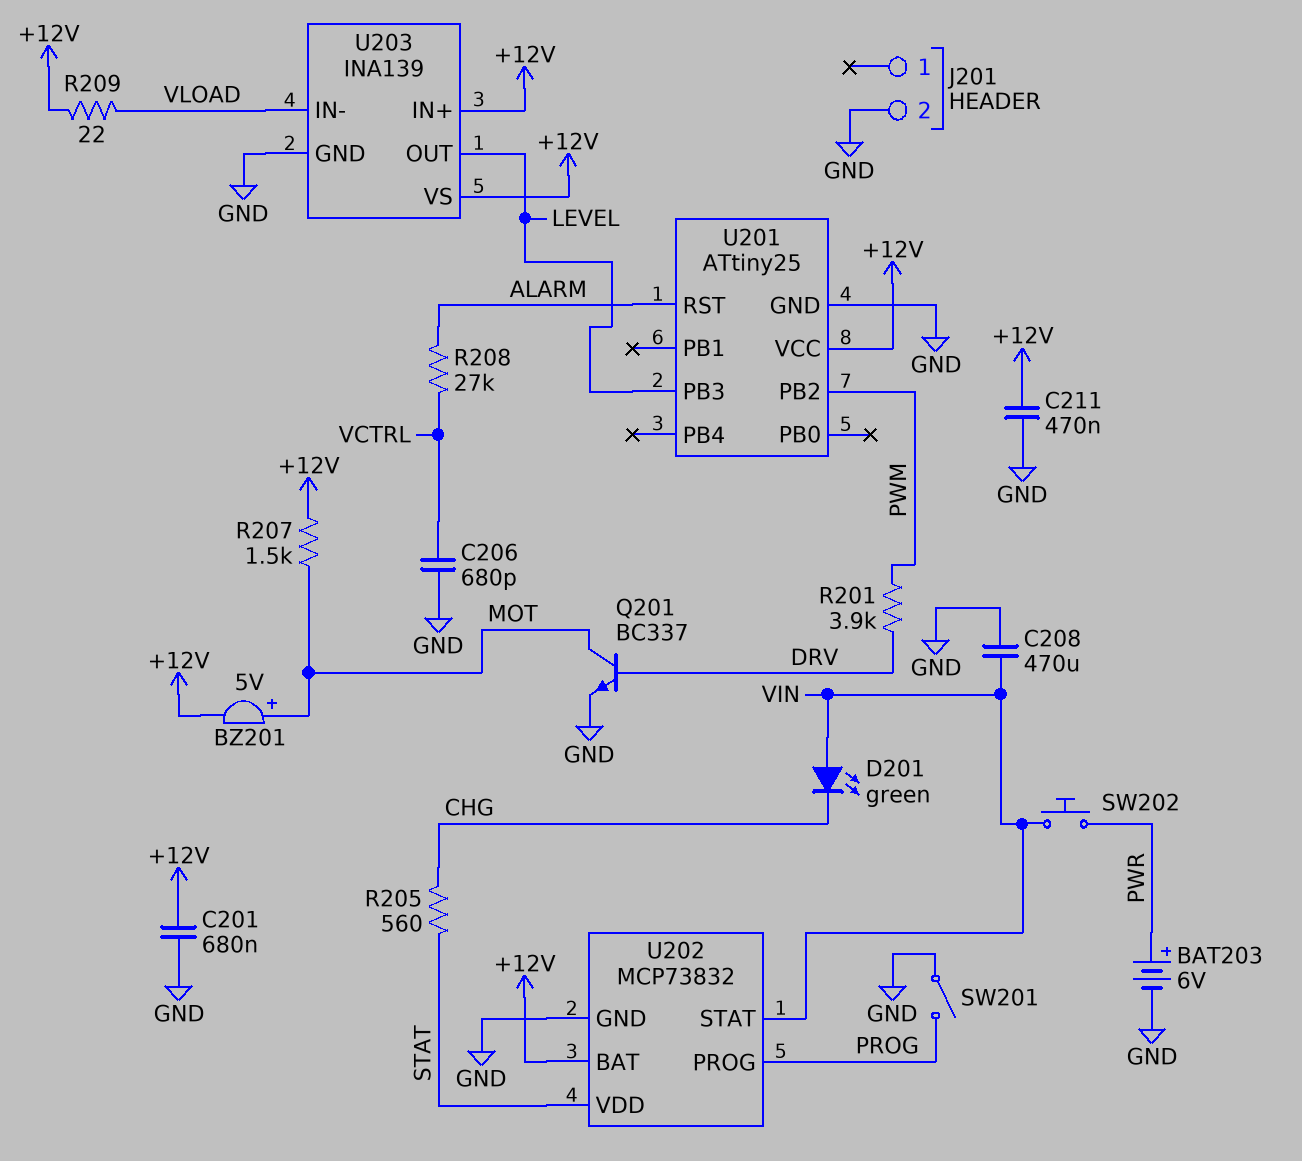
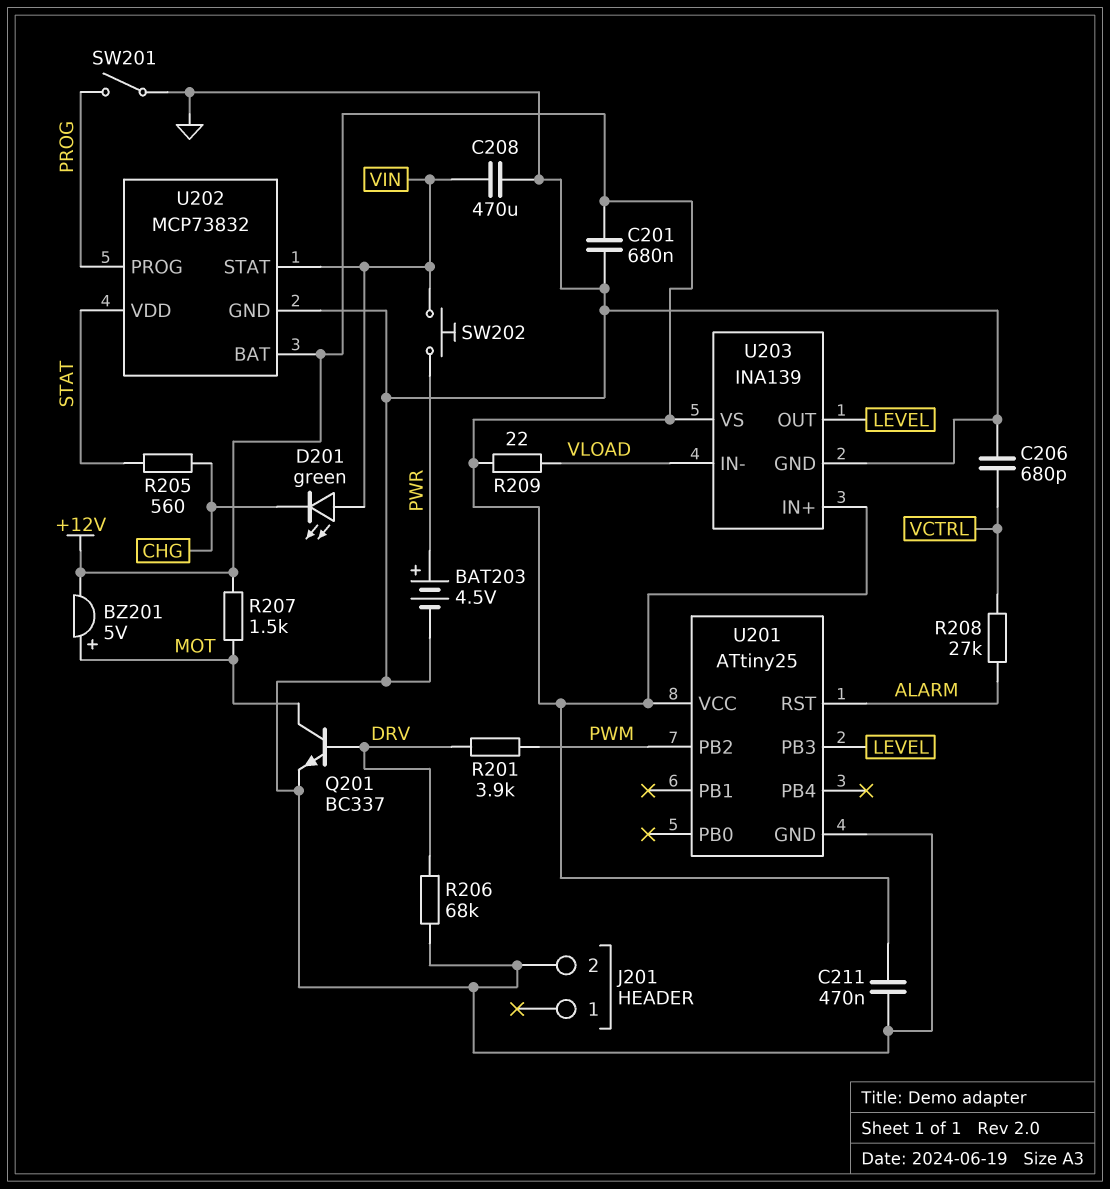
BAT203: 6V (plus PWR, minus GND) -> 4.5V (plus PWR, minus GND)
R206: none -> 68k (DRV, GND)

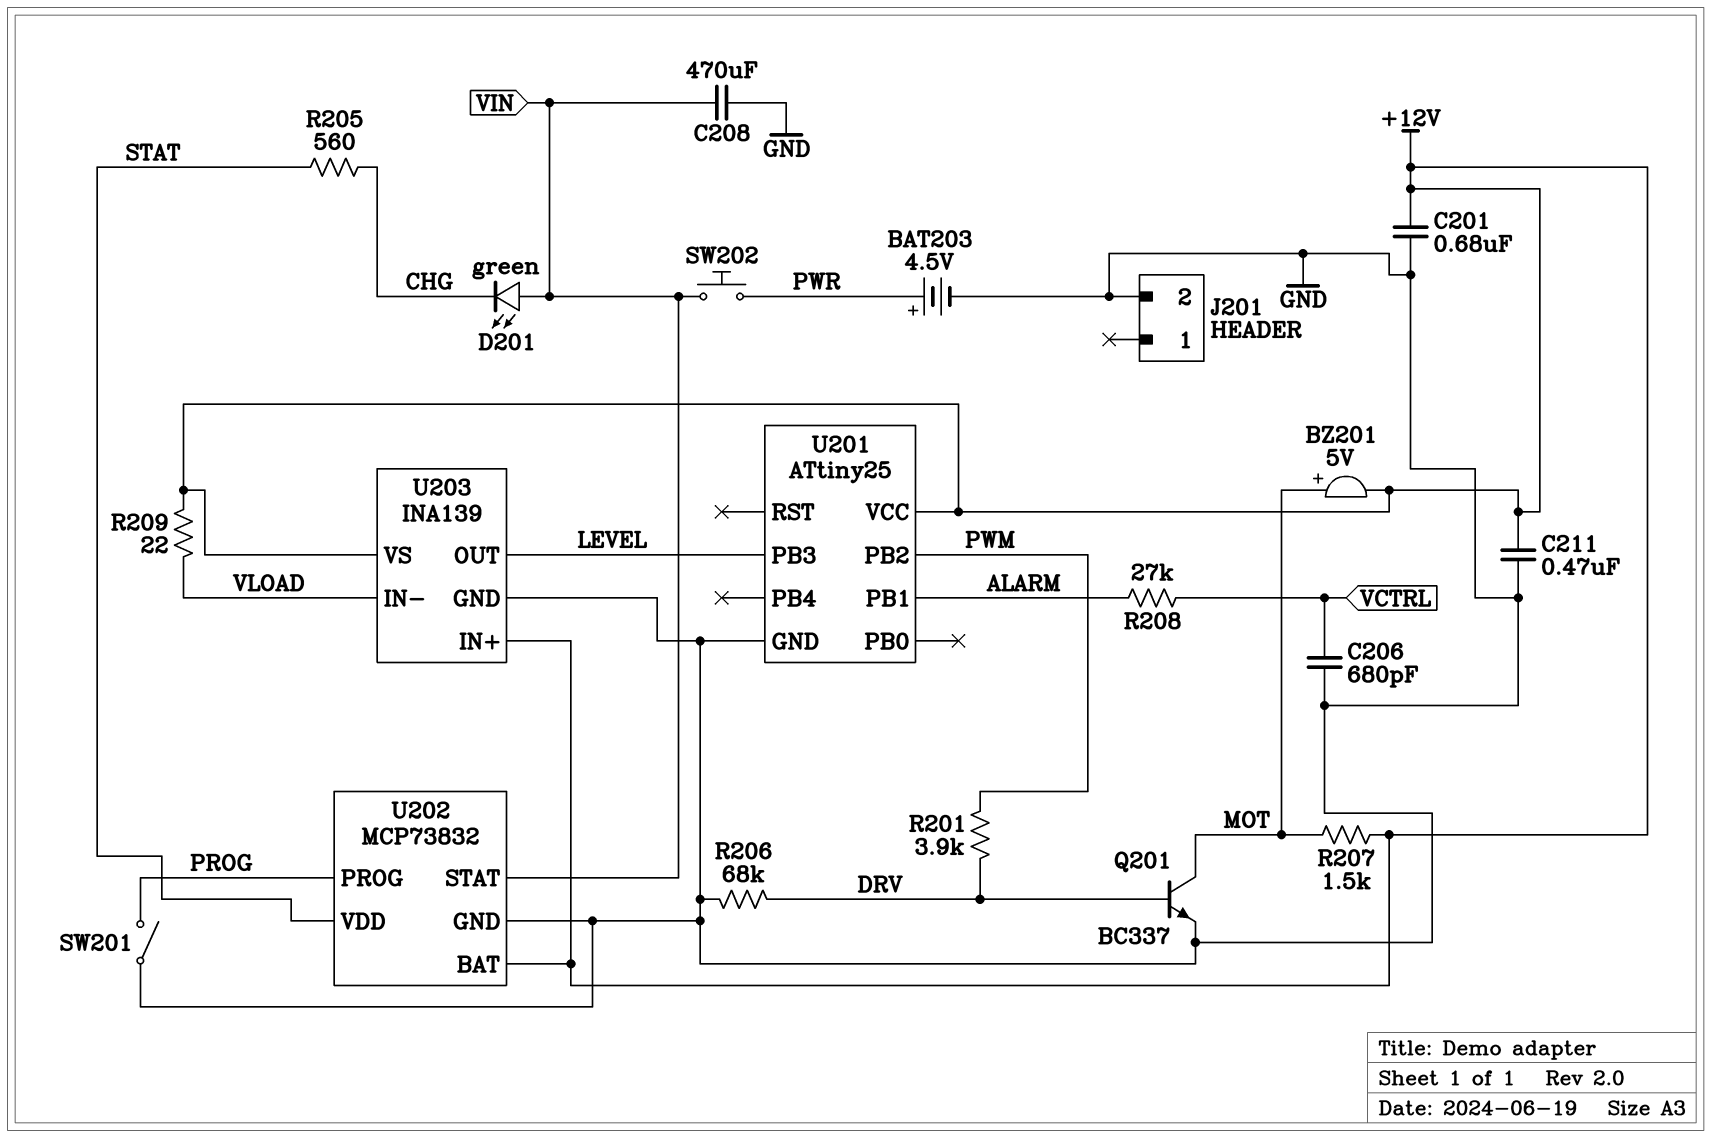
U201 pin PB1: none -> ALARM
U201 pin RST: ALARM -> none

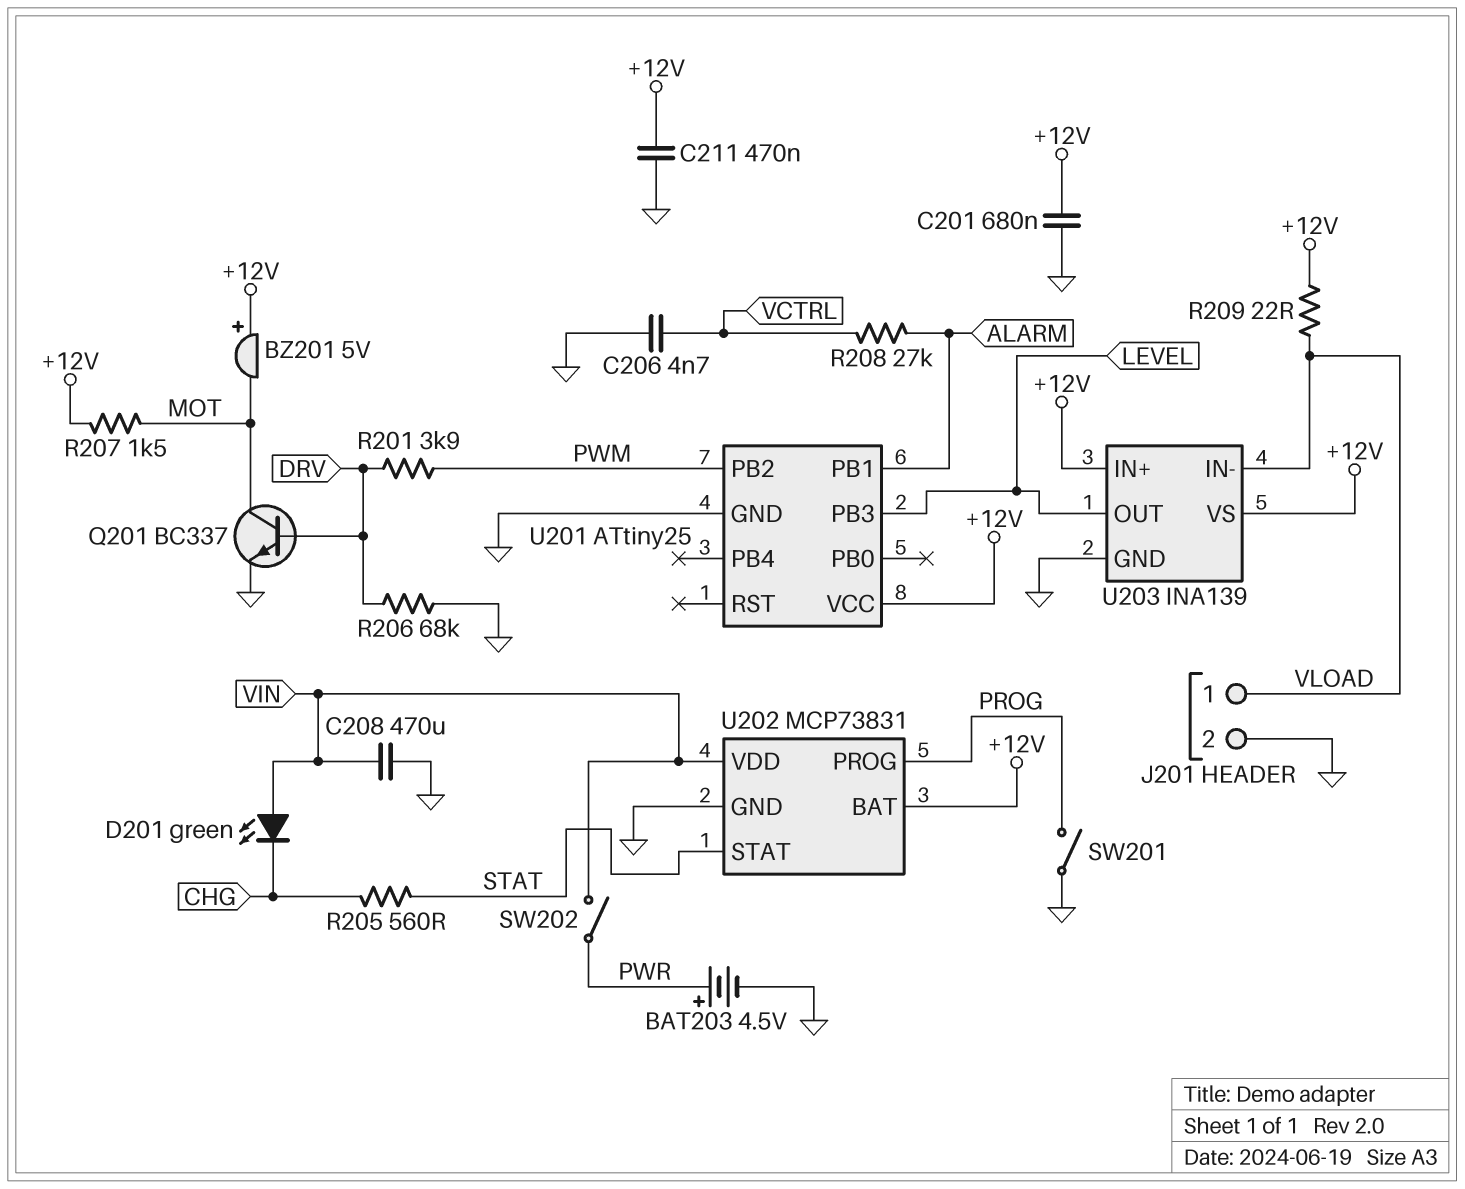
BZ201: buzzer 5V (plus MOT, minus +12V) -> buzzer 5V (plus +12V, minus MOT)
C206: 680pF (GND, VCTRL) -> 4.7nF (GND, VCTRL)
J201 pin 1: none -> VLOAD
SW202: button (PWR, VIN) -> switch (PWR, VIN)
U202: MCP73832 -> MCP73831
U202 pin STAT: VIN -> STAT
U202 pin VDD: STAT -> VIN

